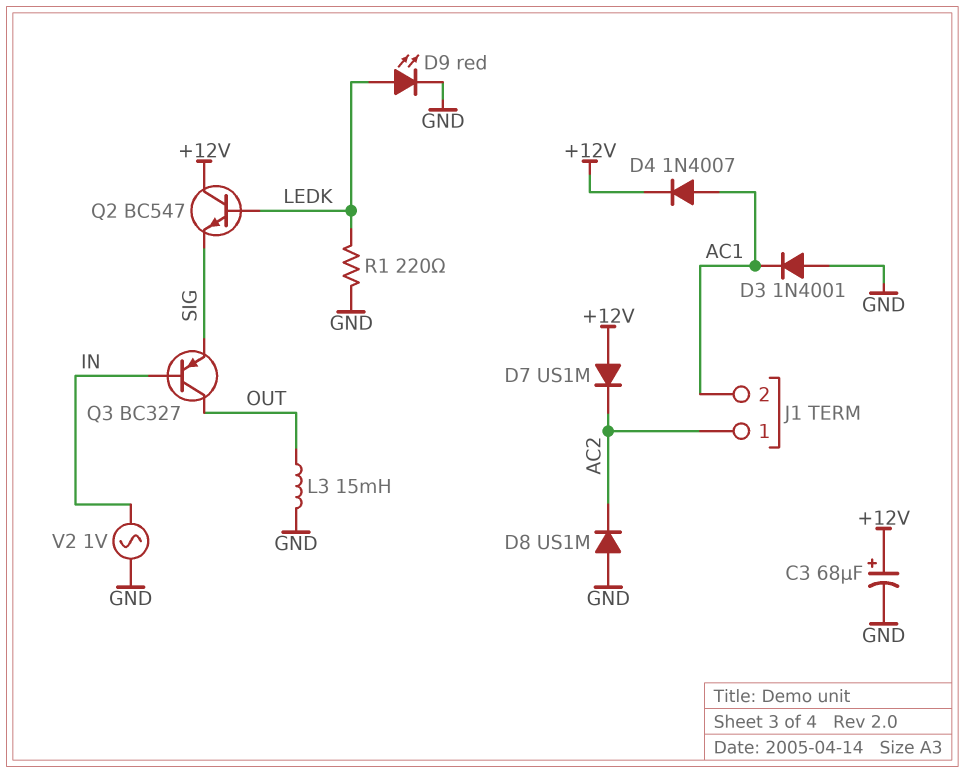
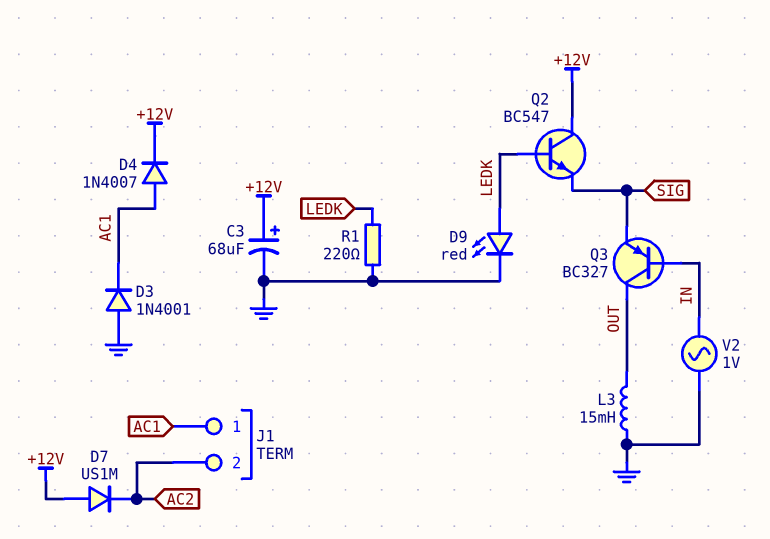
D8: diode US1M (A GND, K AC2) -> none
J1 pin 1: AC2 -> AC1
J1 pin 2: AC1 -> AC2

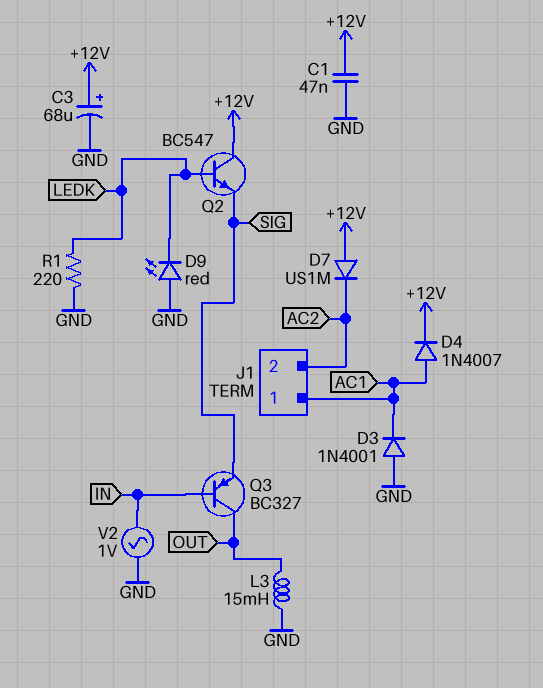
C1: none -> 47nF (+12V, GND)
D9: LED red (A LEDK, K GND) -> LED red (A GND, K LEDK)

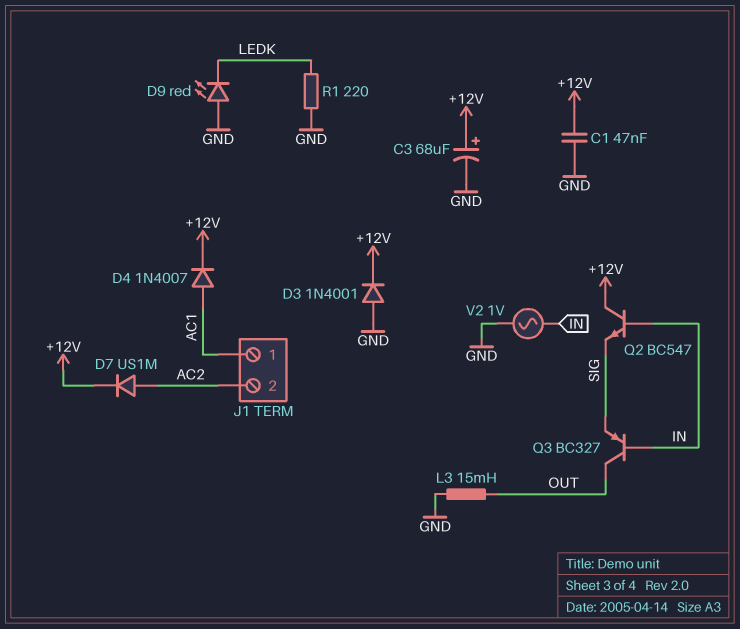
D3: diode 1N4001 (A GND, K AC1) -> diode 1N4001 (A GND, K +12V)
D7: diode US1M (A +12V, K AC2) -> diode US1M (A AC2, K +12V)
Q2: NPN BC547 (B LEDK, C +12V, E SIG) -> NPN BC547 (B IN, C +12V, E SIG)

